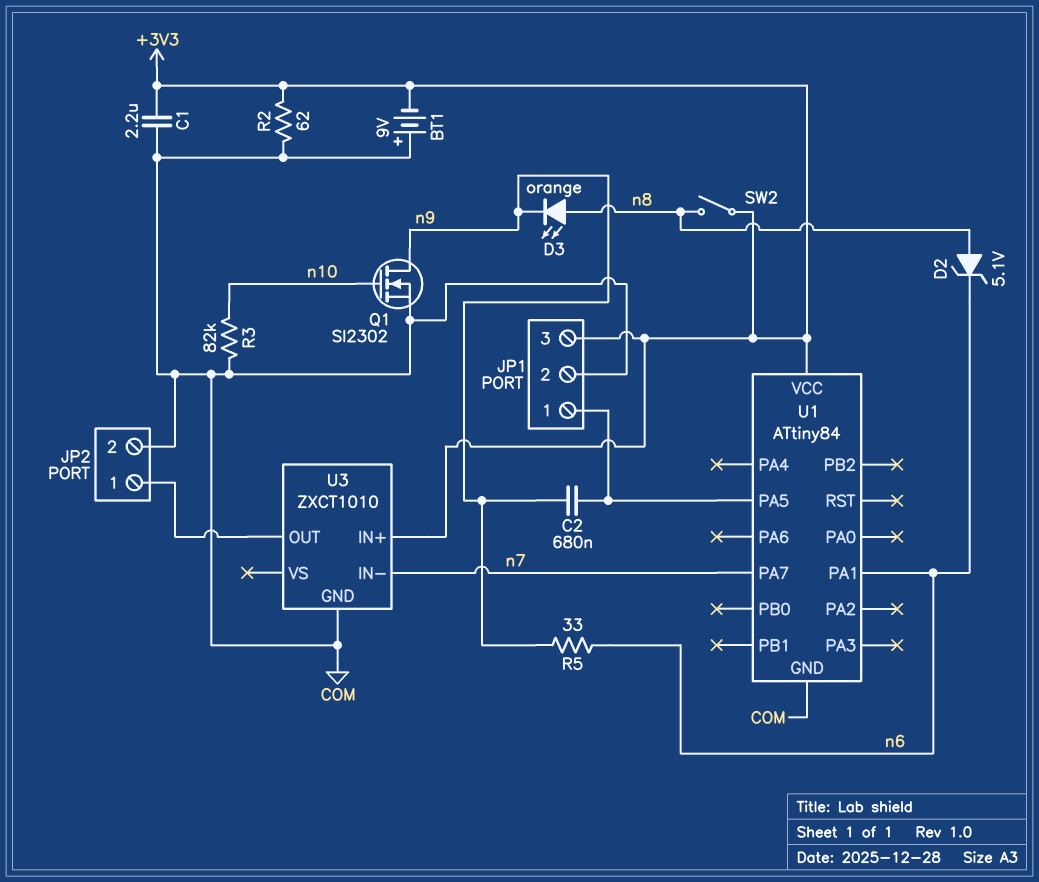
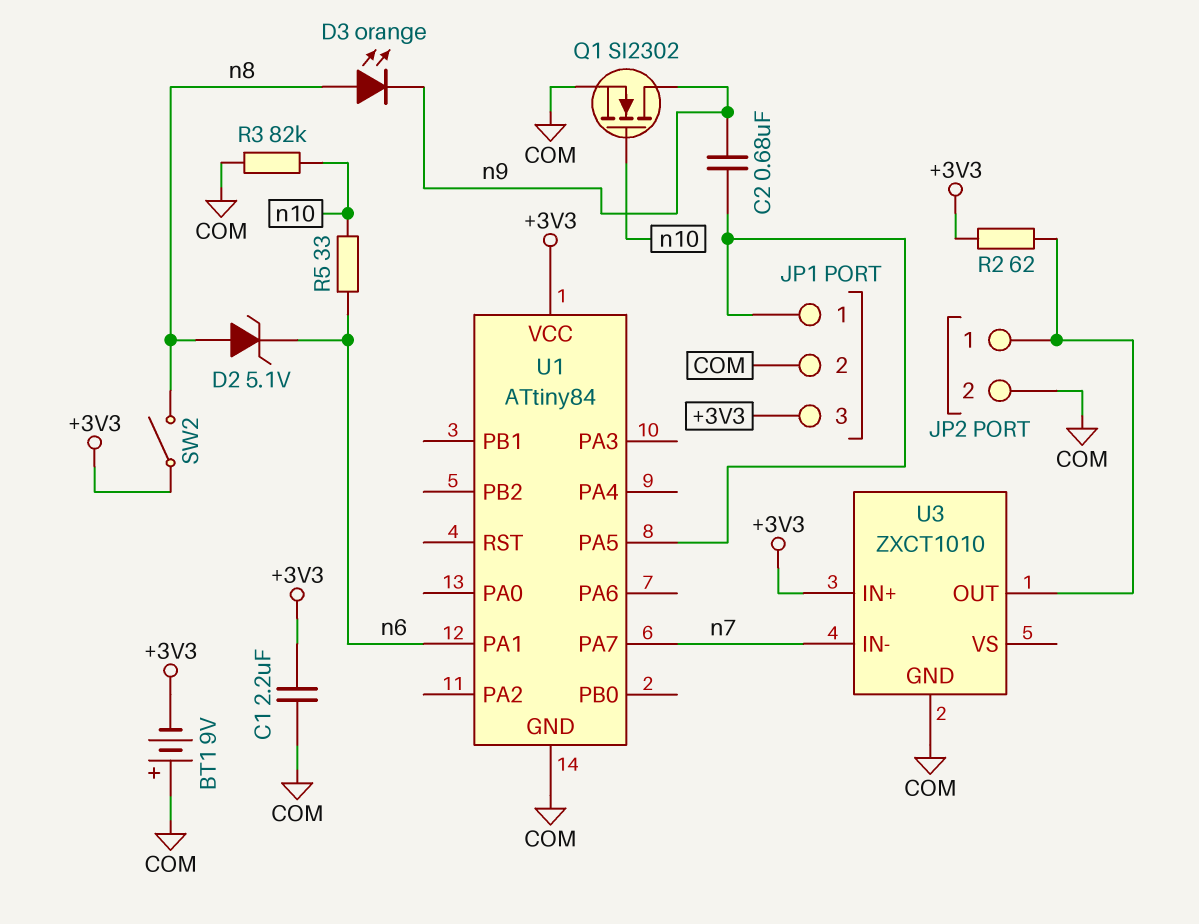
R2: 62 (+3V3, COM) -> 62 (+3V3, JP2/1)
R5: 33 (n6, n9) -> 33 (n6, n10)

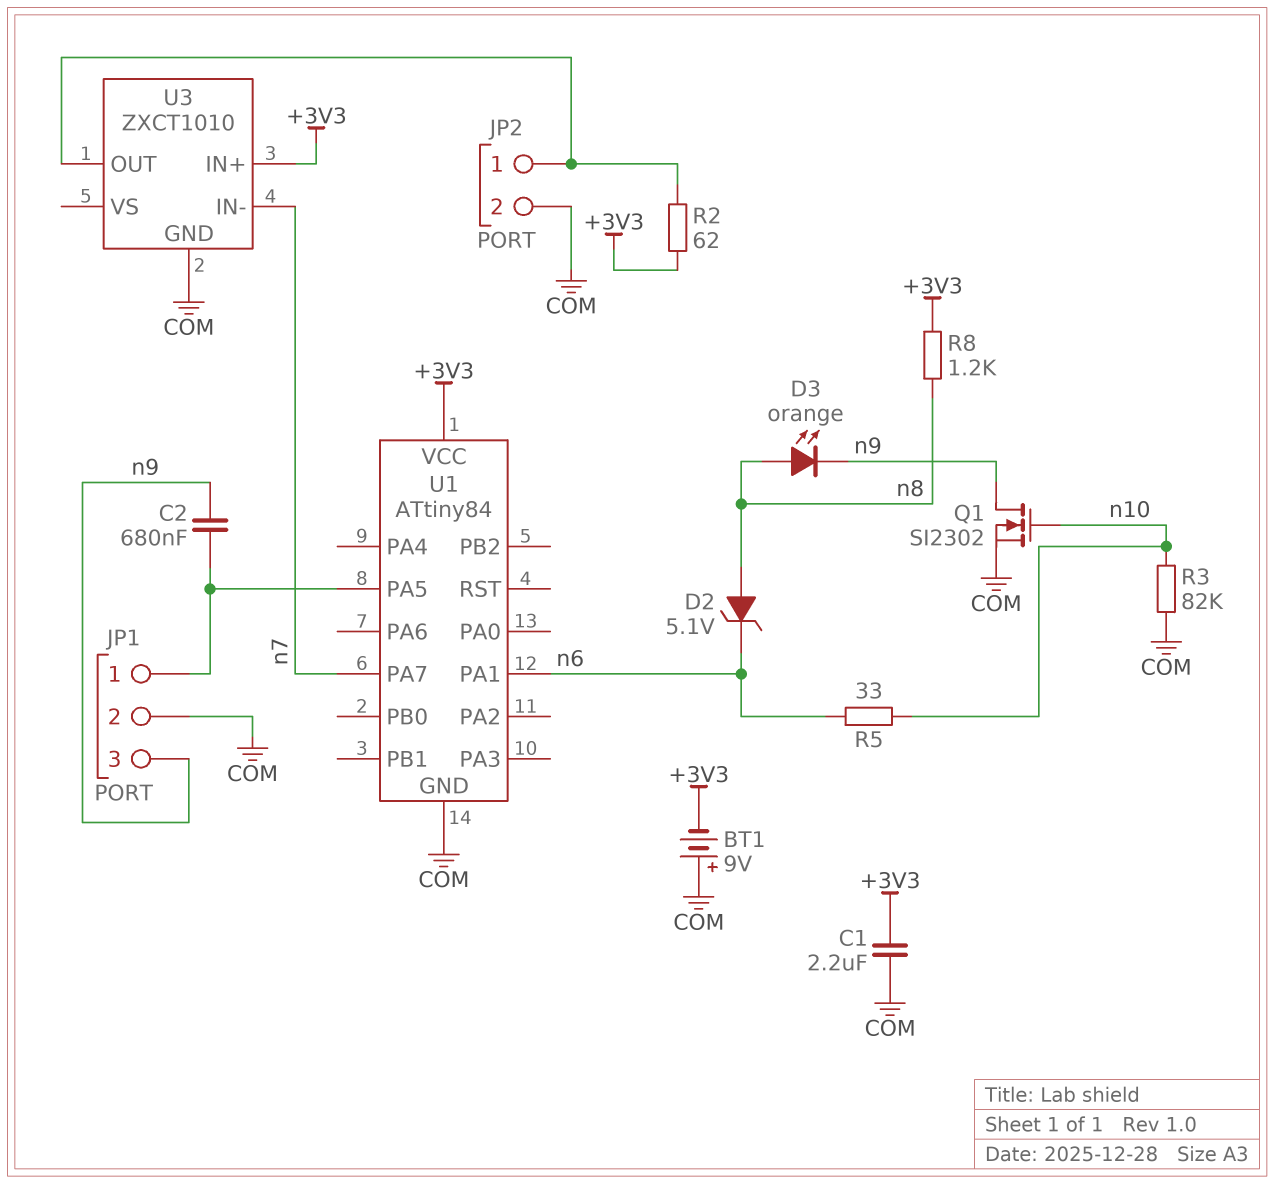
JP1 pin 3: +3V3 -> n9
R8: none -> 1.2k (+3V3, n8)
SW2: switch (+3V3, n8) -> none

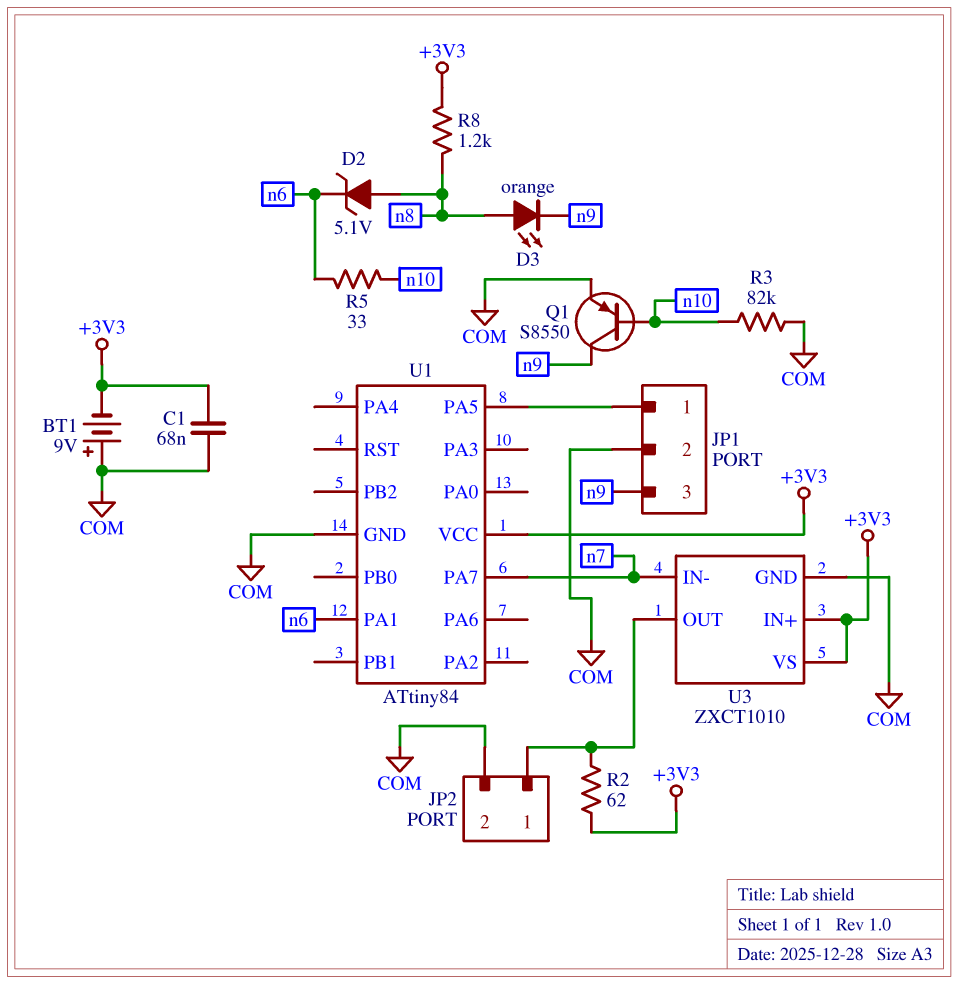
C1: 2.2uF (+3V3, COM) -> 68nF (+3V3, COM)
C2: 680nF (JP1/1, n9) -> none
Q1: NMOS SI2302 (G n10, D n9, S COM) -> PNP S8550 (B n10, C n9, E COM)
U3 pin VS: none -> +3V3

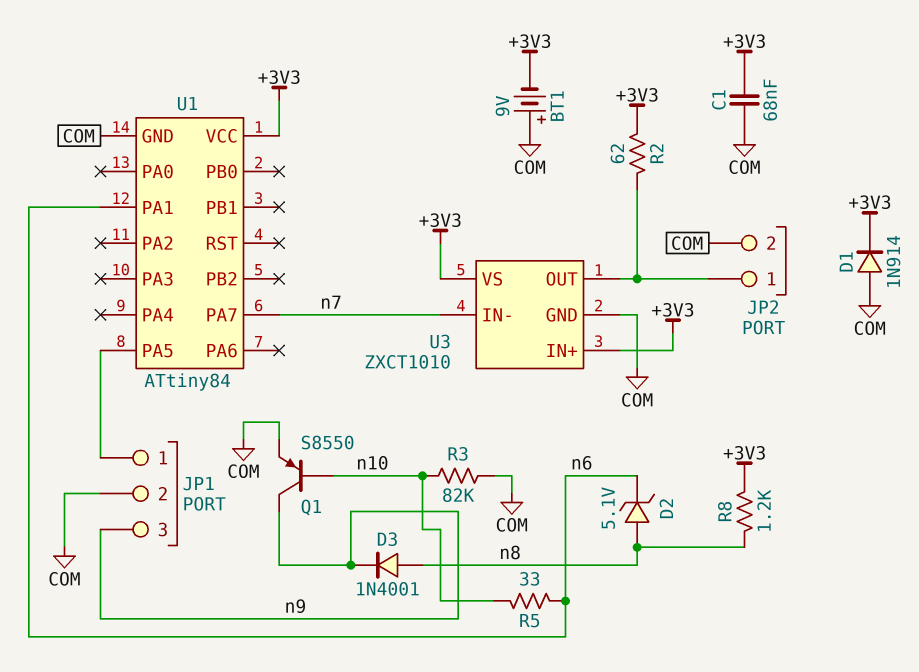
D1: none -> diode 1N914 (A COM, K +3V3)
D3: LED orange (A n8, K n9) -> diode 1N4001 (A n8, K n9)

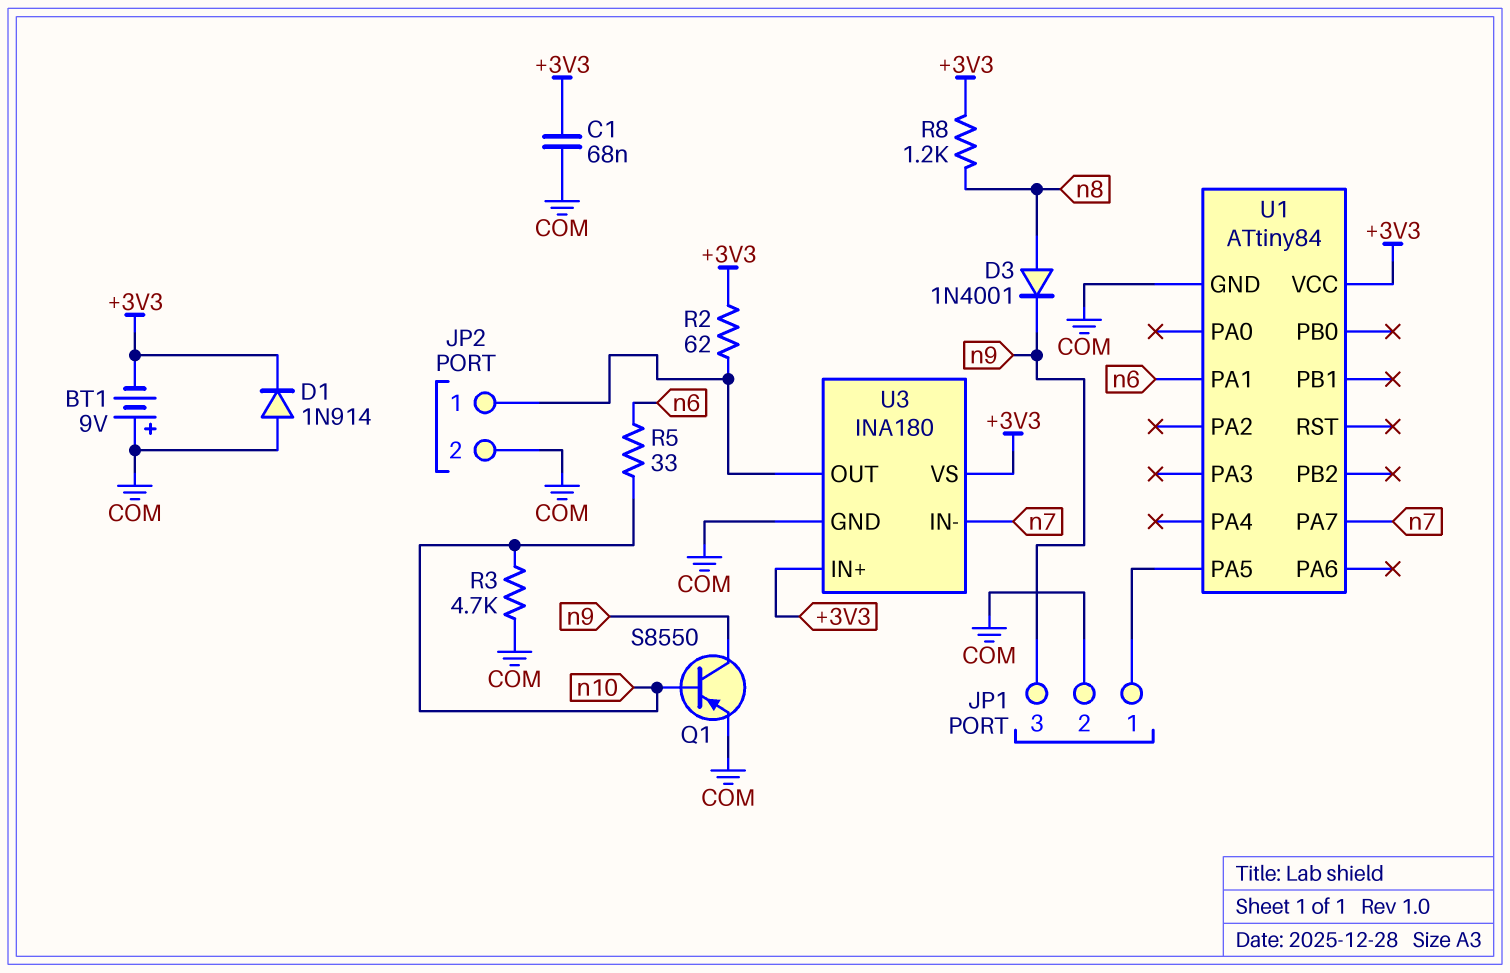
D2: zener 5.1V (A n8, K n6) -> none
R3: 82k (COM, n10) -> 4.7k (COM, n10)
U3: ZXCT1010 -> INA180

